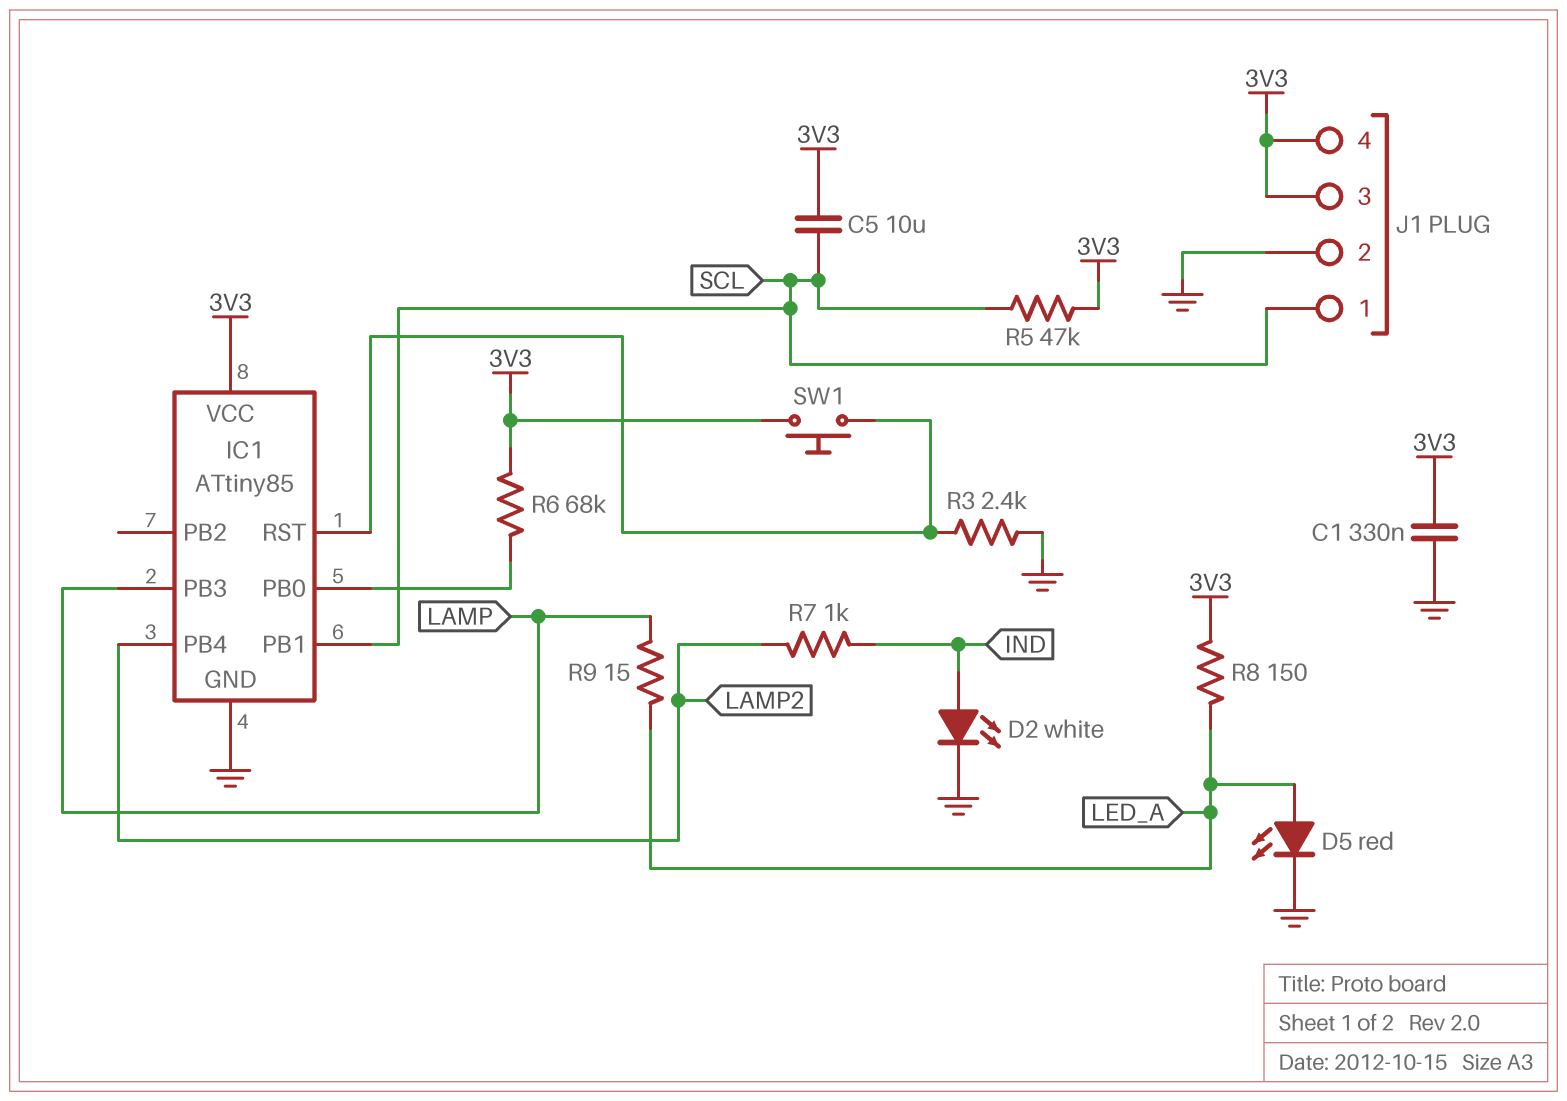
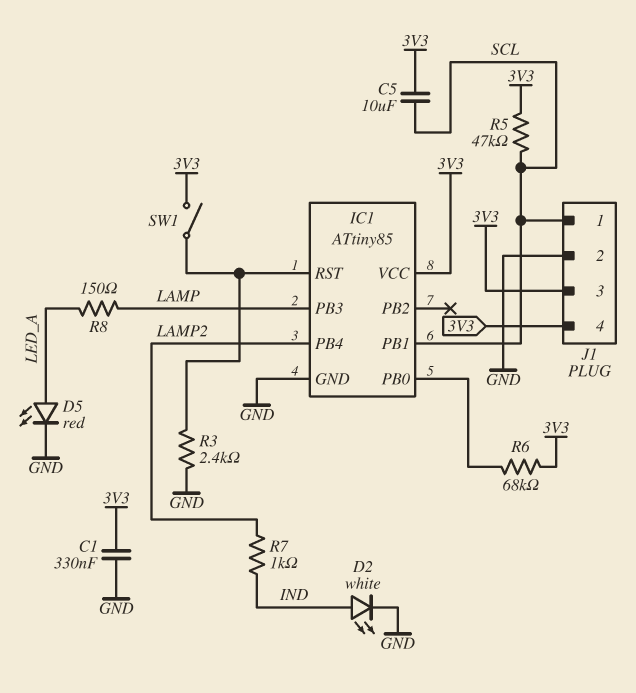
R8: 150 (3V3, LED_A) -> 150 (LAMP, LED_A)
R9: 15 (LAMP, LED_A) -> none
SW1: button (3V3, IC1/RST) -> switch (3V3, IC1/RST)

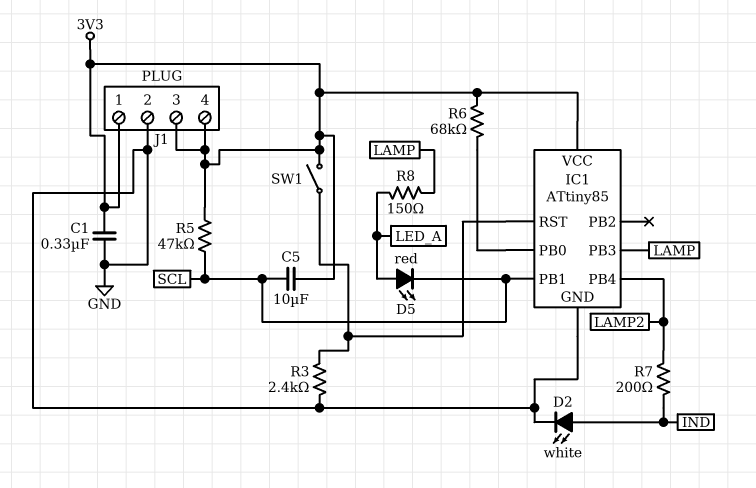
D5: LED red (A LED_A, K GND) -> LED red (A LED_A, K SCL)
J1 pin 1: SCL -> 3V3
R7: 1k (IND, LAMP2) -> 200 (IND, LAMP2)

